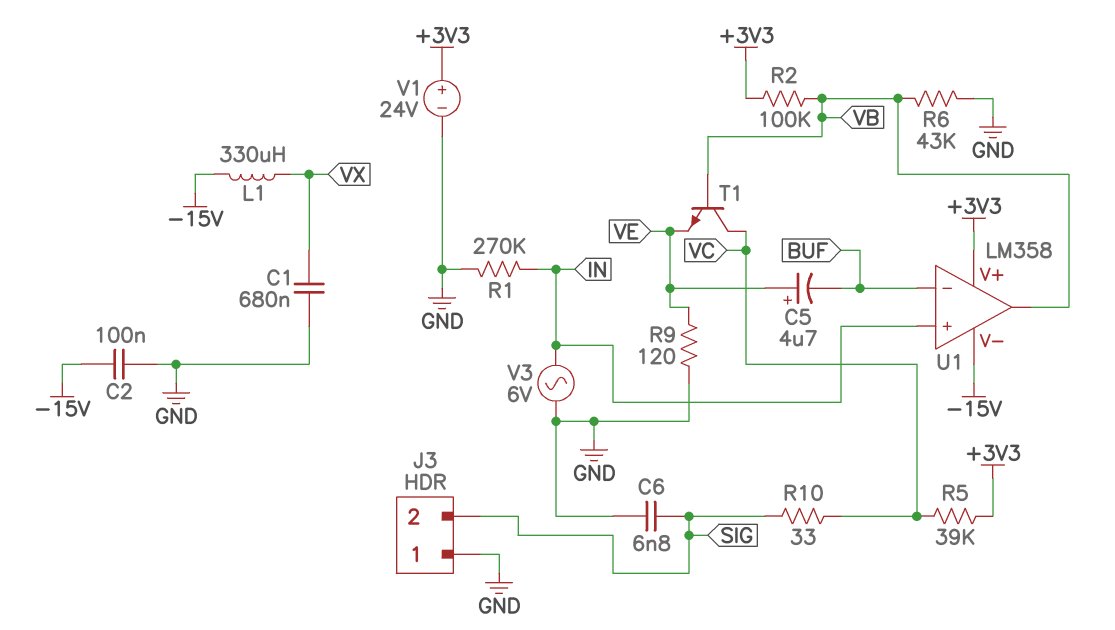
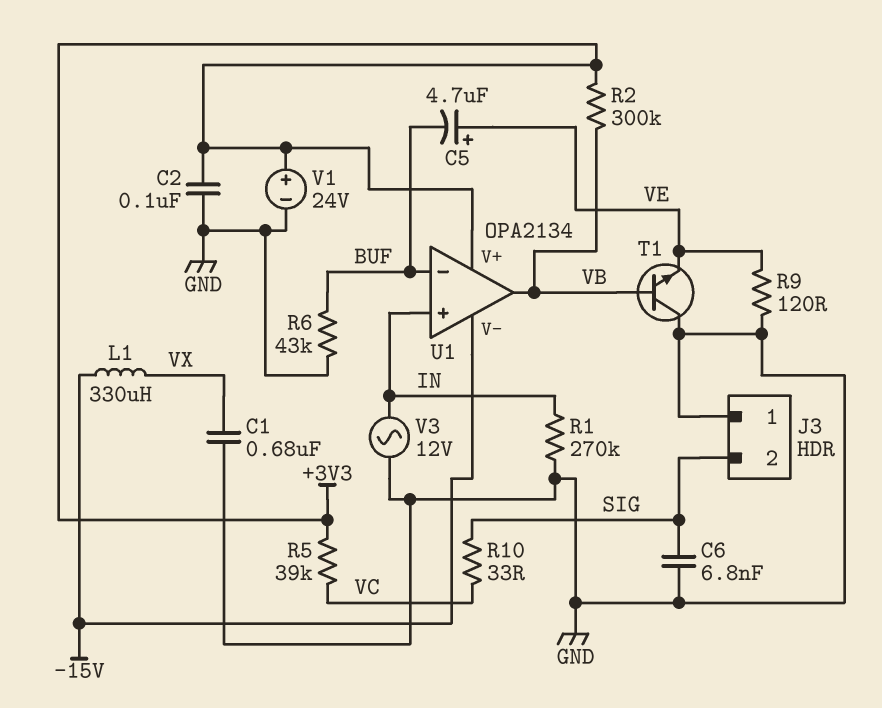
C2: 100nF (-15V, GND) -> 100nF (+3V3, GND)
R2: 100k (+3V3, VB) -> 300k (+3V3, VB)
R6: 43k (GND, VB) -> 43k (BUF, GND)
T1: NPN (B VB, C VC, E VE) -> NPN (B VB, C GND, E VE)
U1: LM358 -> OPA2134
V3: AC 6V (GND, IN) -> AC 12V (GND, IN)

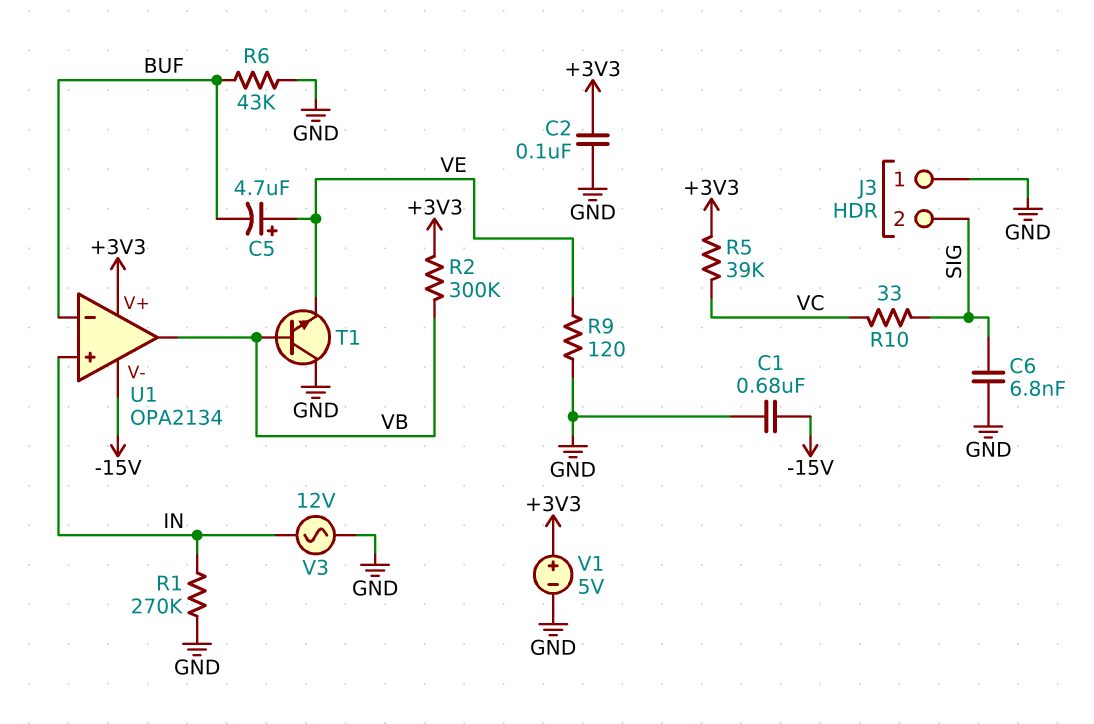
C1: 680nF (GND, VX) -> 680nF (-15V, GND)
L1: 330uH (-15V, VX) -> none
V1: 24V (plus +3V3, minus GND) -> 5V (plus +3V3, minus GND)

